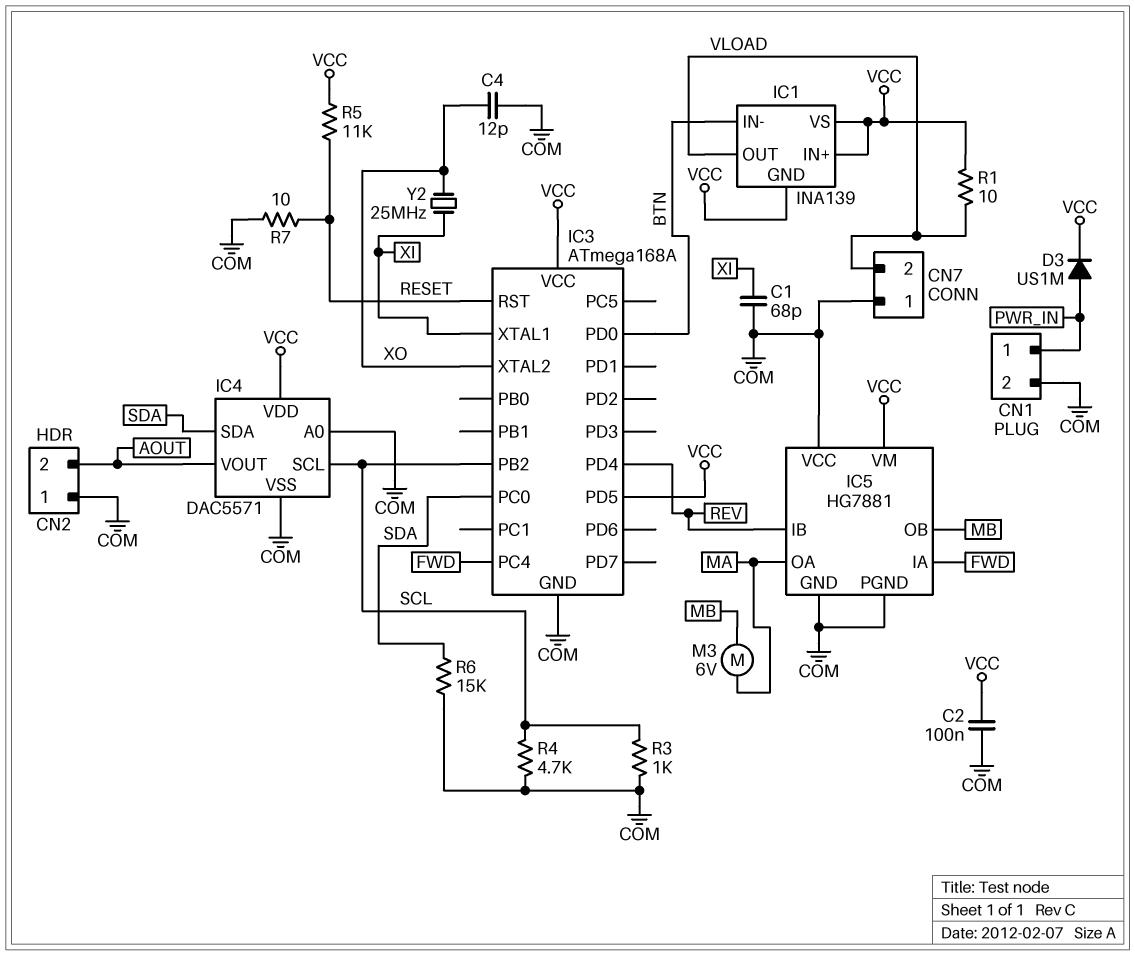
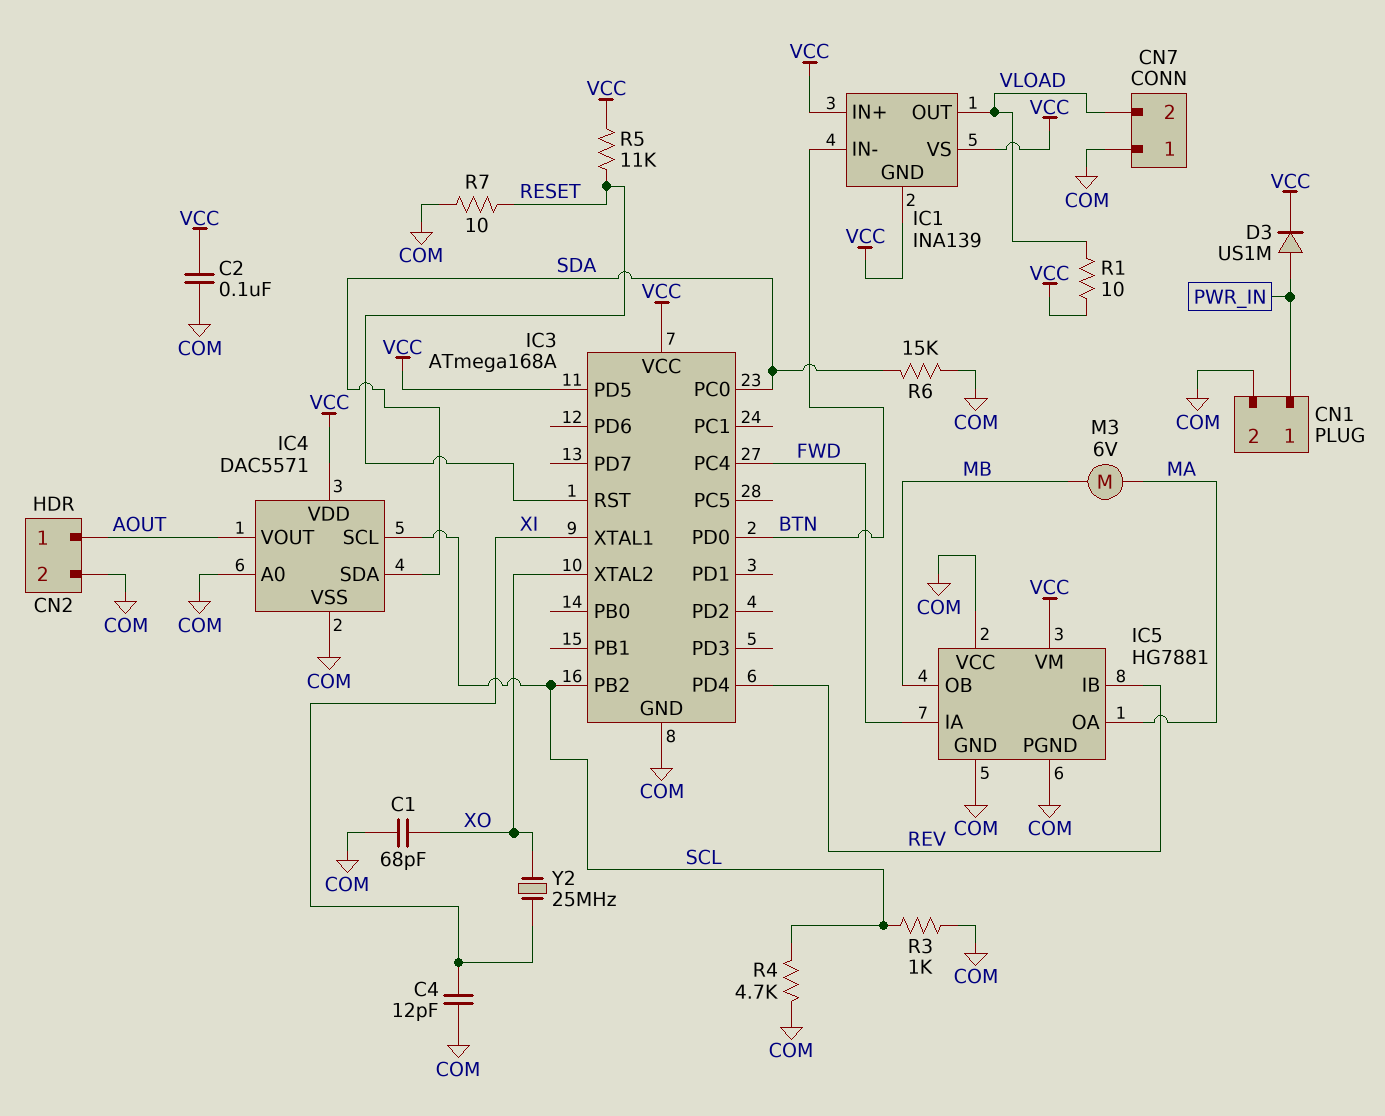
C1: 68pF (COM, XI) -> 68pF (COM, XO)
C4: 12pF (COM, XO) -> 12pF (COM, XI)
CN2 pin 1: COM -> AOUT
CN2 pin 2: AOUT -> COM

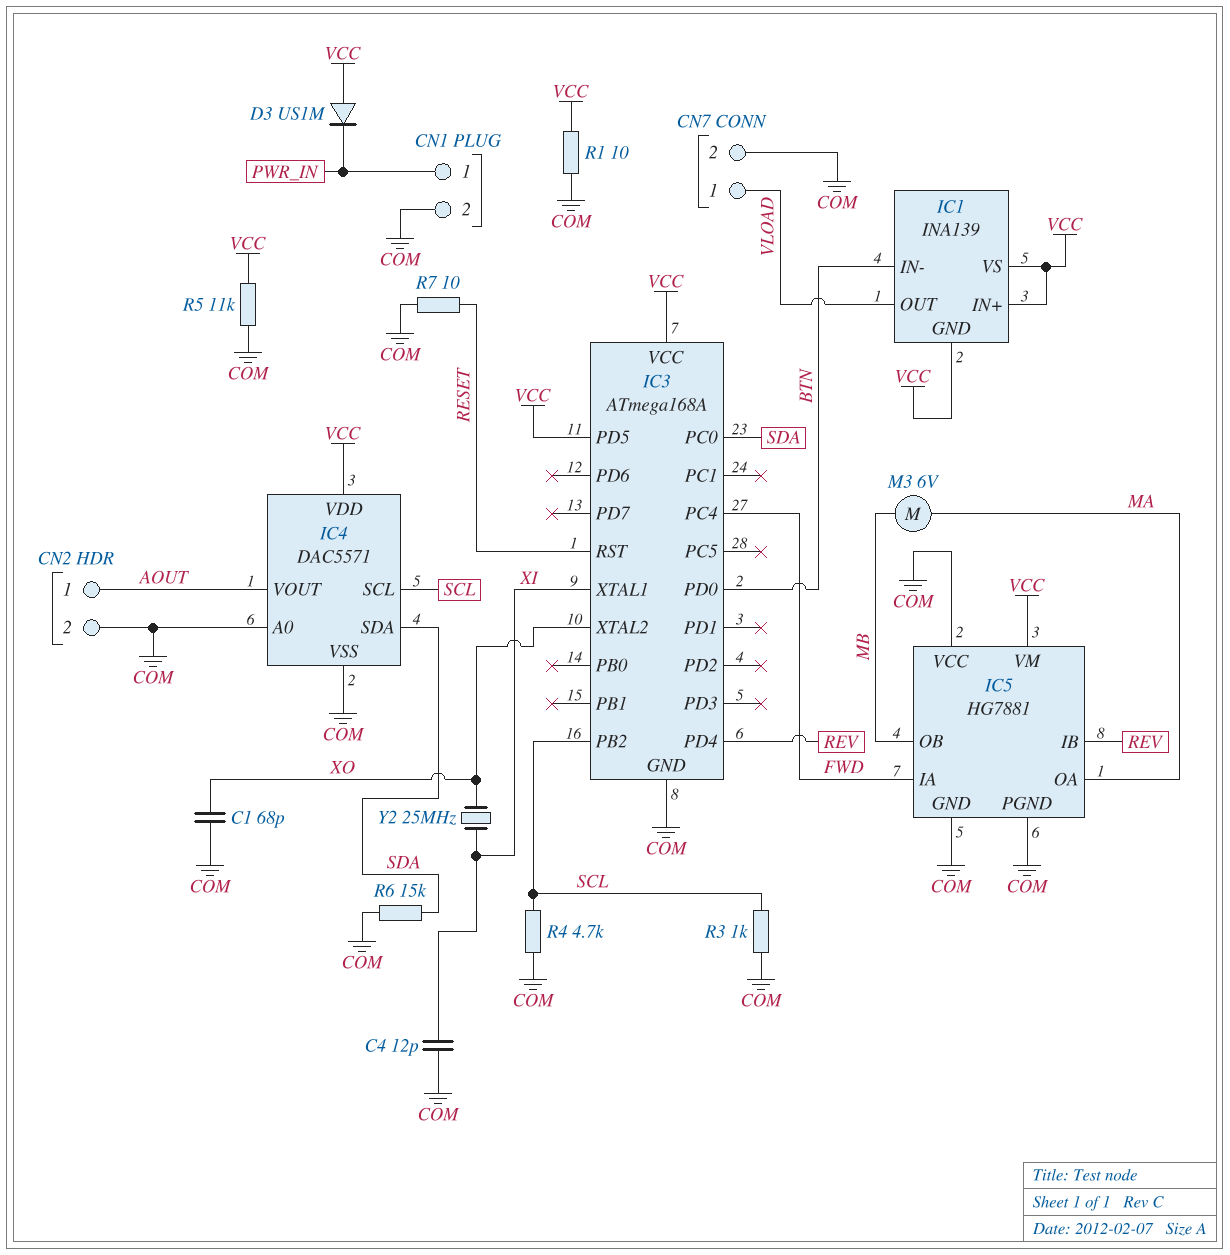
C2: 100nF (COM, VCC) -> none
CN7 pin 1: COM -> VLOAD
CN7 pin 2: VLOAD -> COM
D3: diode US1M (A PWR_IN, K VCC) -> diode US1M (A VCC, K PWR_IN)
R1: 10 (VCC, VLOAD) -> 10 (COM, VCC)
R5: 11k (RESET, VCC) -> 11k (COM, VCC)

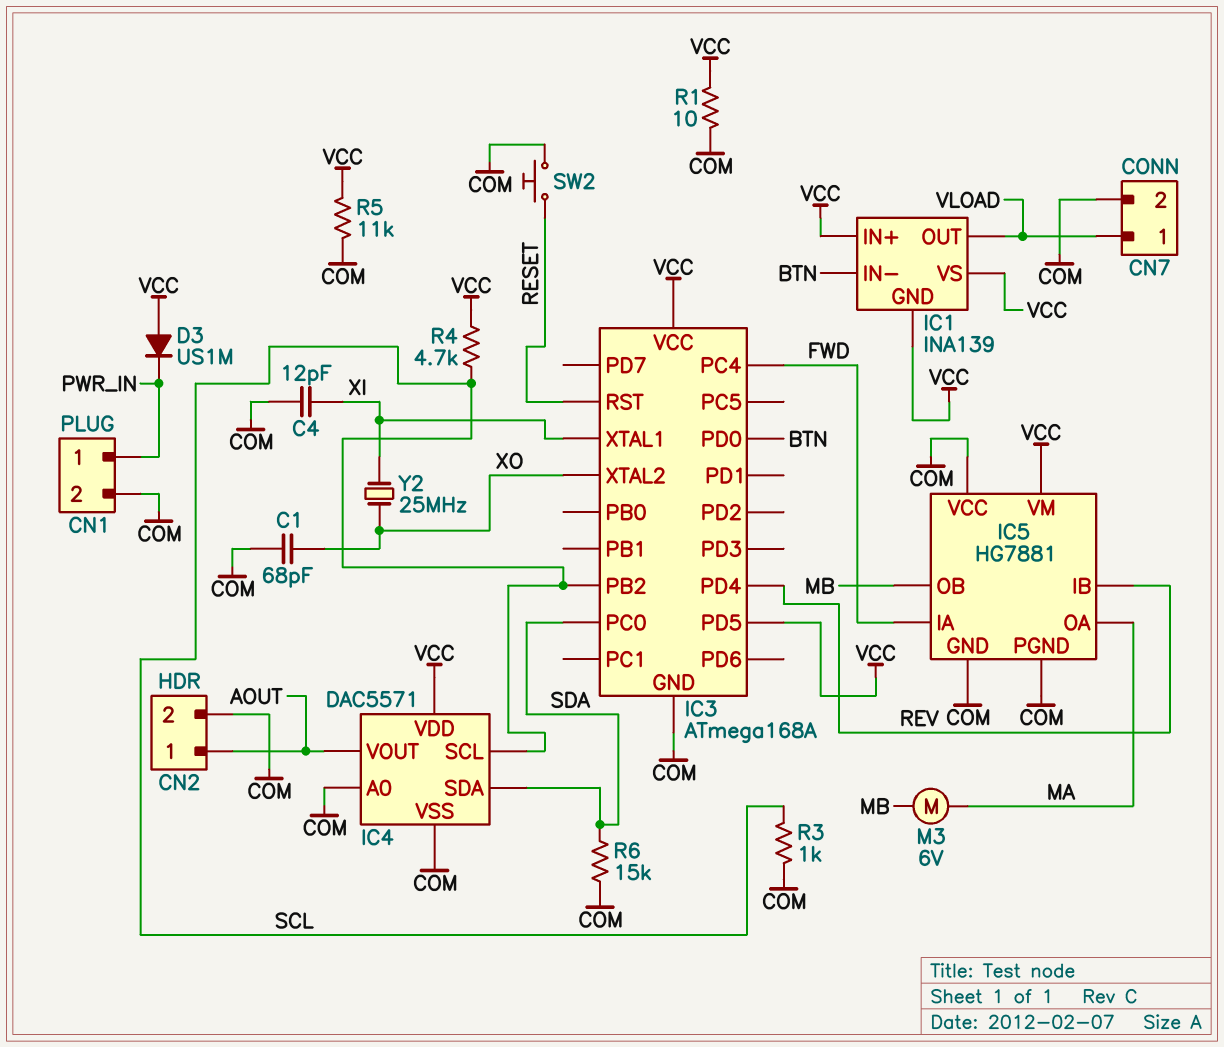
R4: 4.7k (COM, SCL) -> 4.7k (SCL, VCC)
R7: 10 (COM, RESET) -> none
SW2: none -> button (COM, RESET)

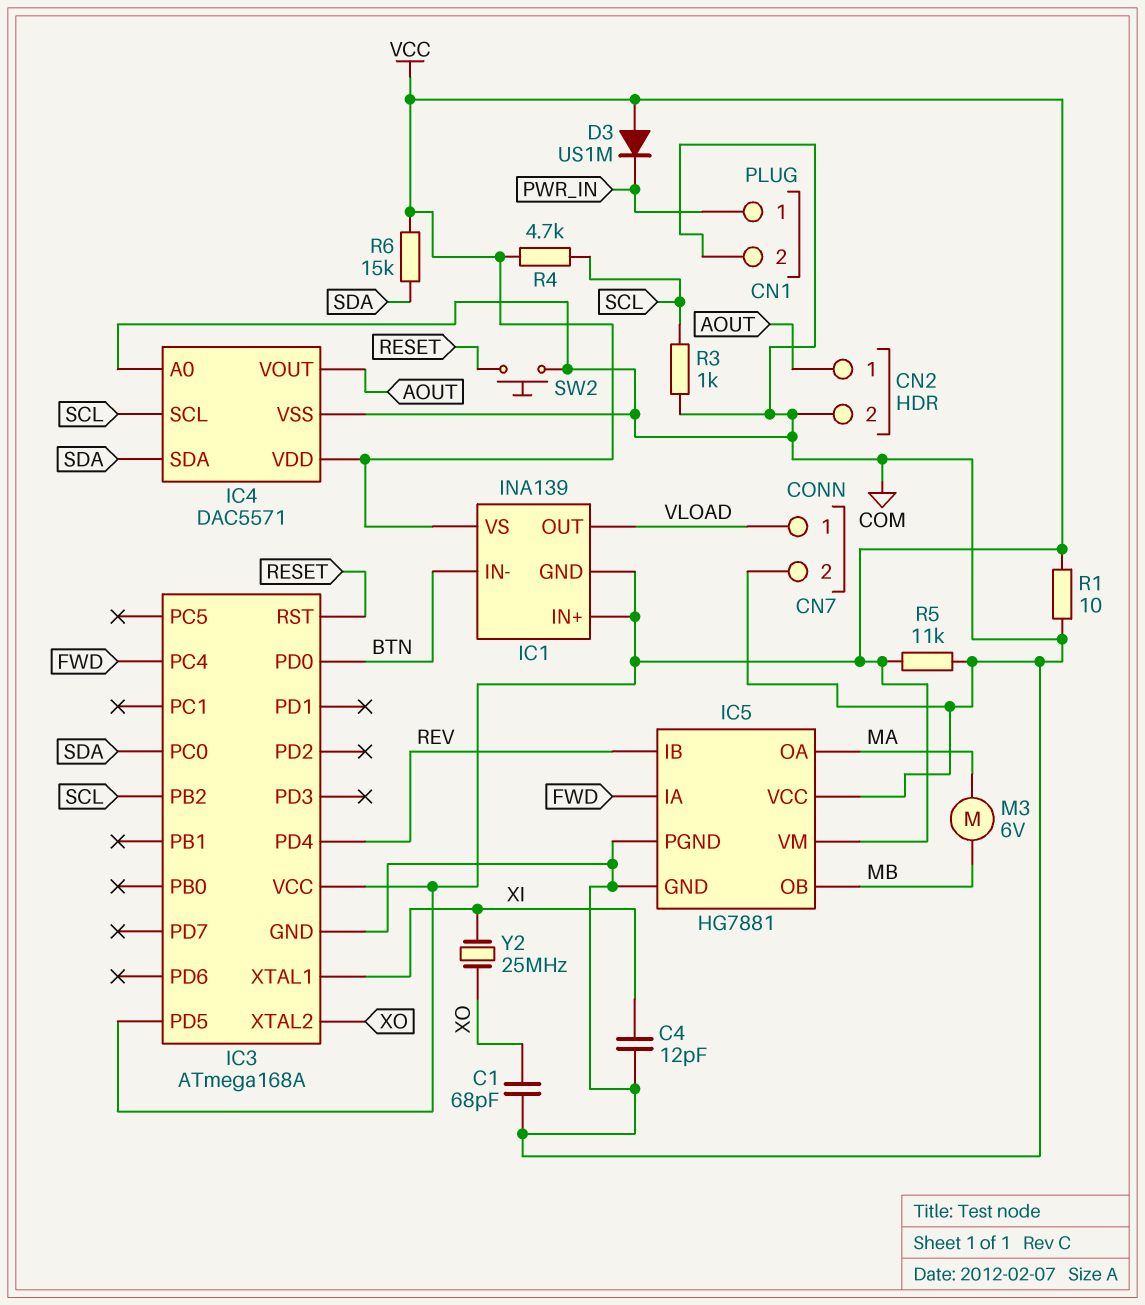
R6: 15k (COM, SDA) -> 15k (SDA, VCC)

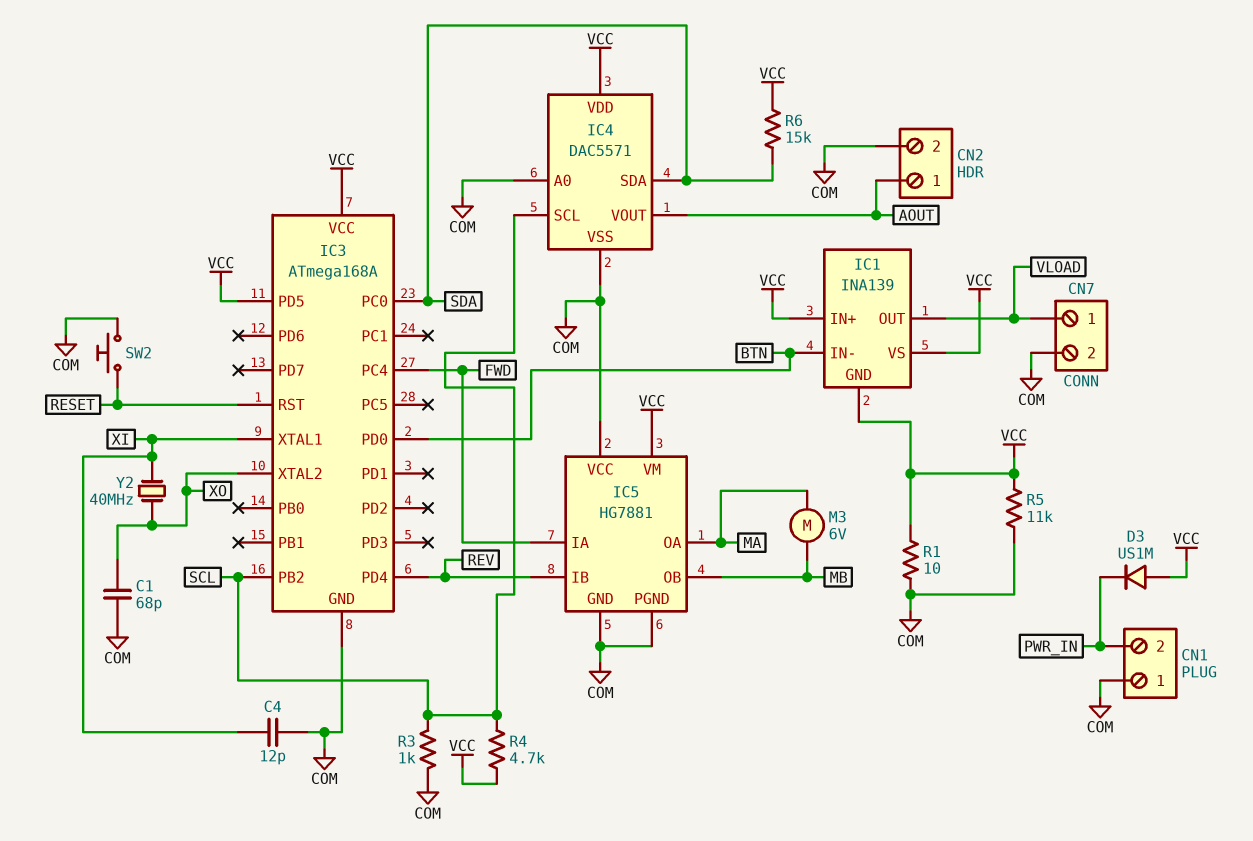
CN1 pin 1: PWR_IN -> COM
CN1 pin 2: COM -> PWR_IN
Y2: 25MHz (XI, XO) -> 40MHz (XI, XO)

